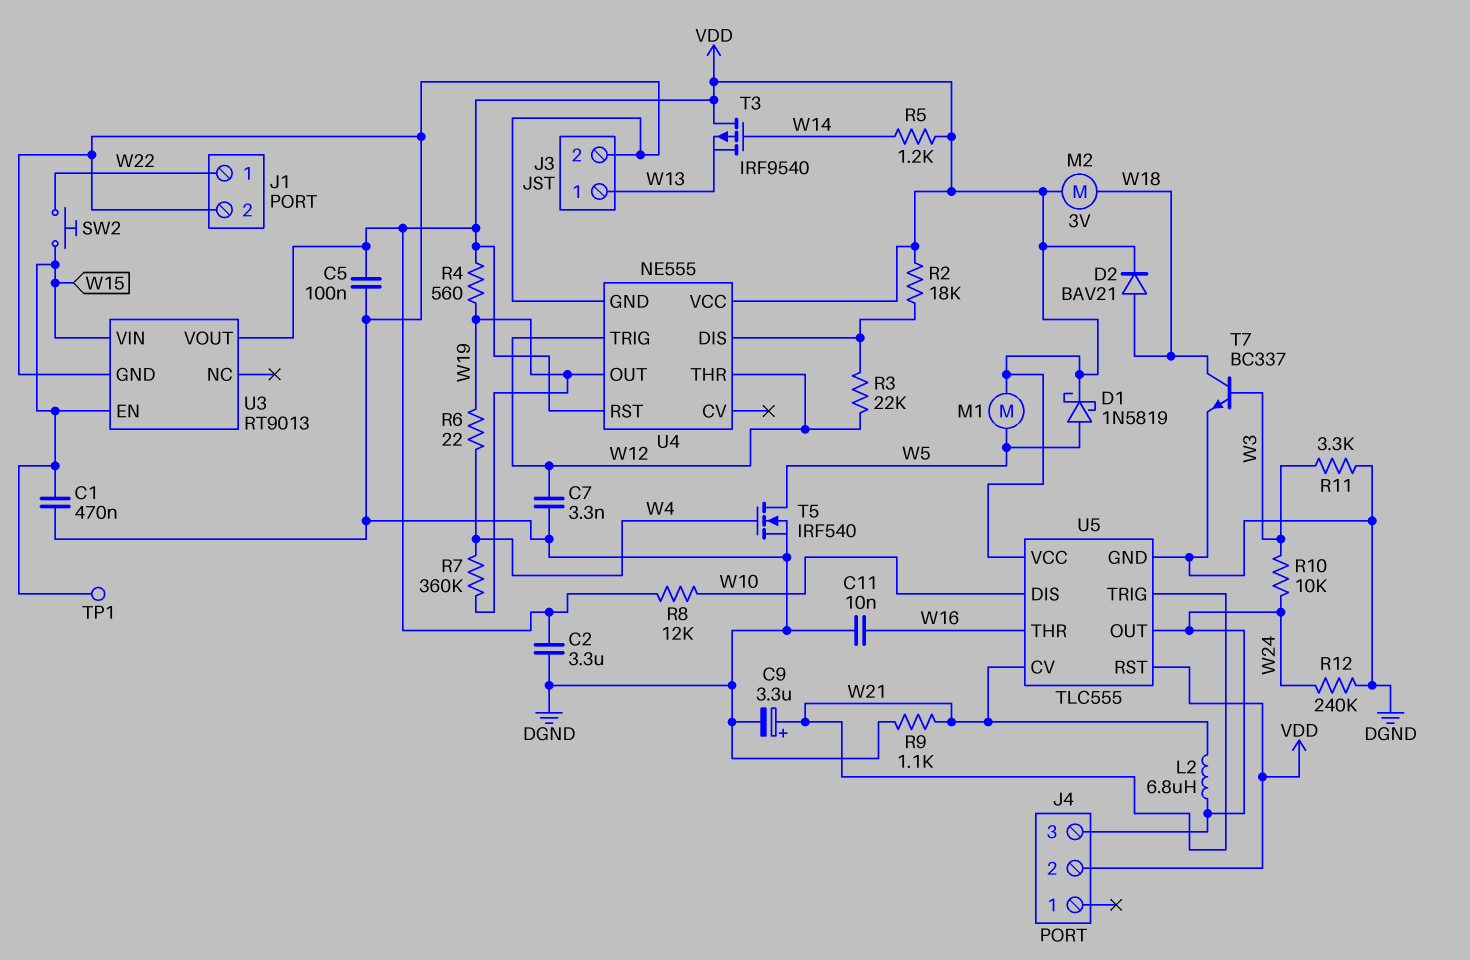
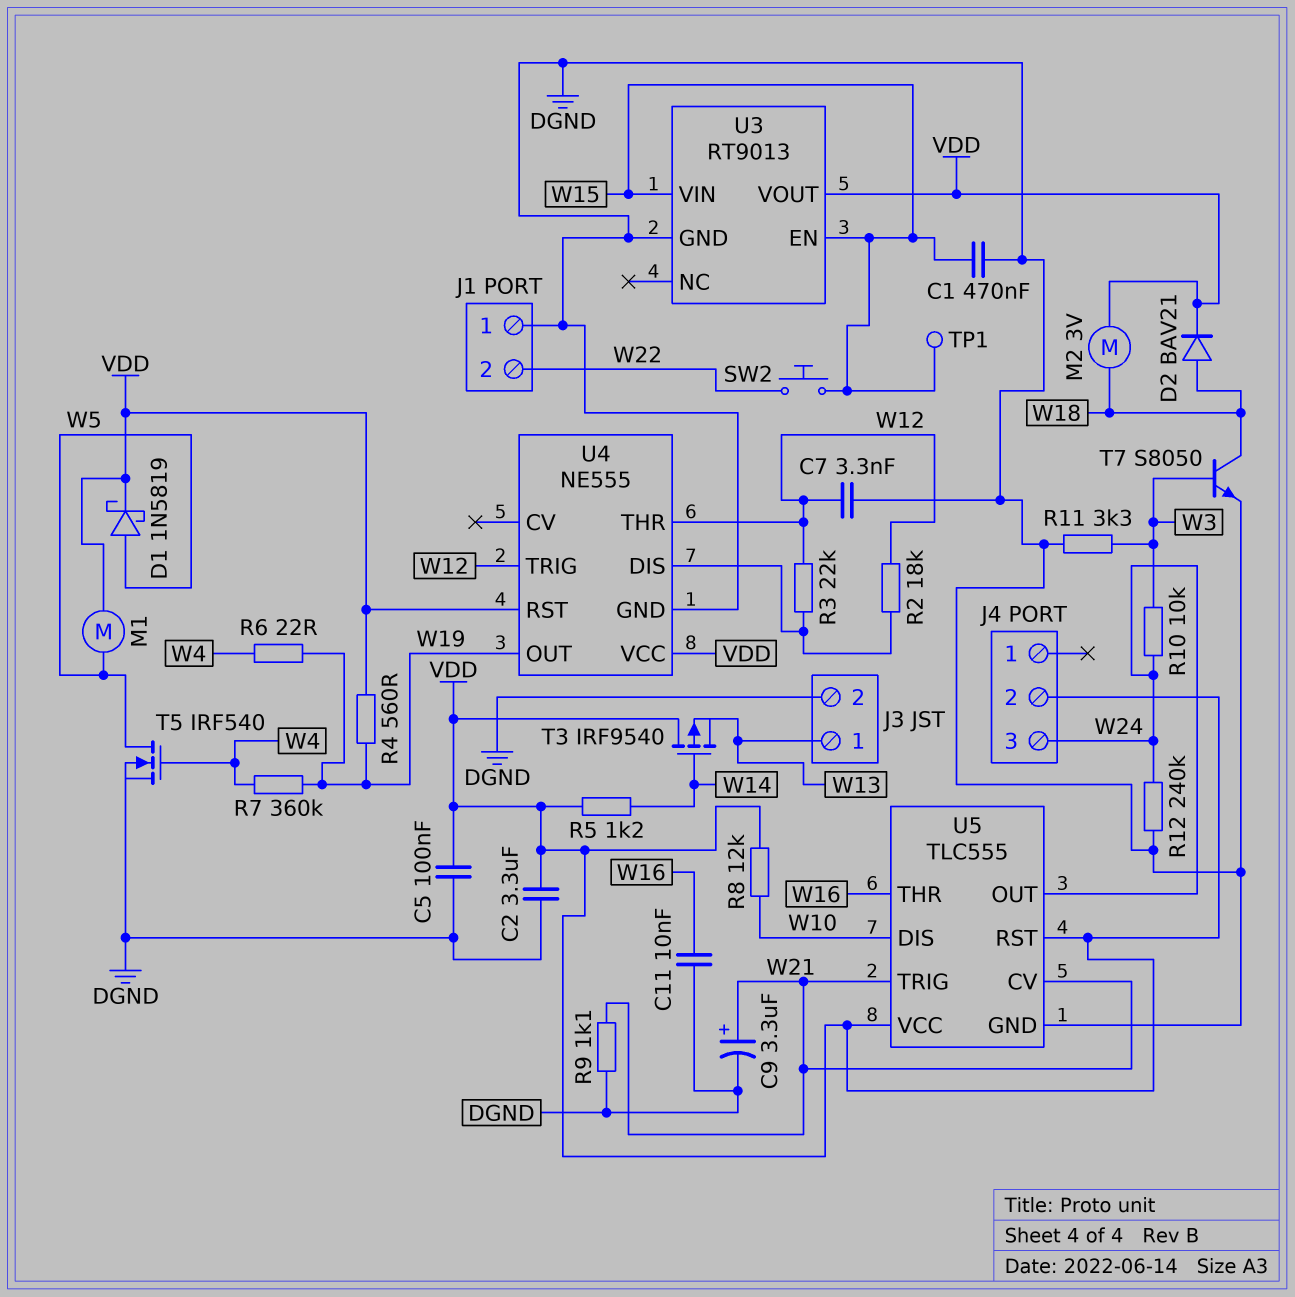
J1 pin 1: W22 -> DGND
J1 pin 2: DGND -> W22
L2: 6.8uH (W21, W24) -> none
R2: 18k (U4/DIS, VDD) -> 18k (U4/DIS, W12)
T7: NPN BC337 (B W3, C W18, E DGND) -> NPN S8050 (B W3, C W18, E DGND)

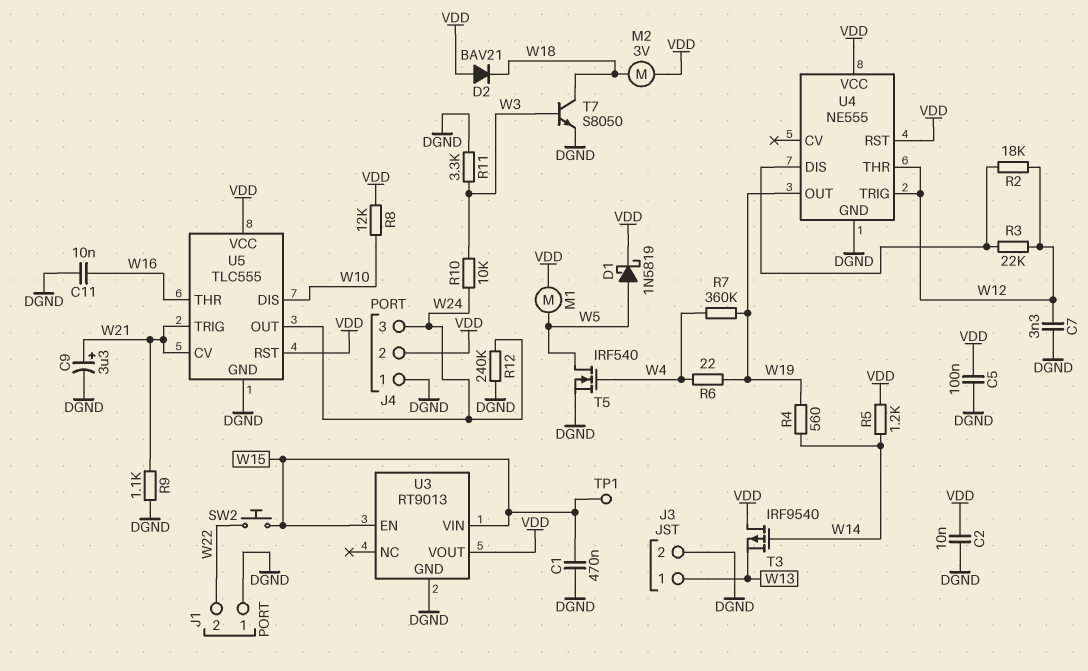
C2: 3.3uF (DGND, VDD) -> 10nF (DGND, VDD)
D2: diode BAV21 (A W18, K VDD) -> diode BAV21 (A VDD, K W18)
J4 pin 1: none -> DGND
R4: 560 (VDD, W19) -> 560 (W14, W19)

